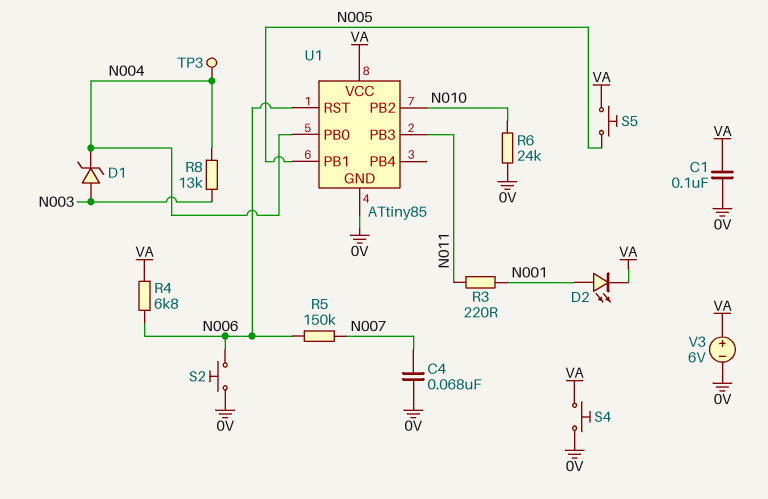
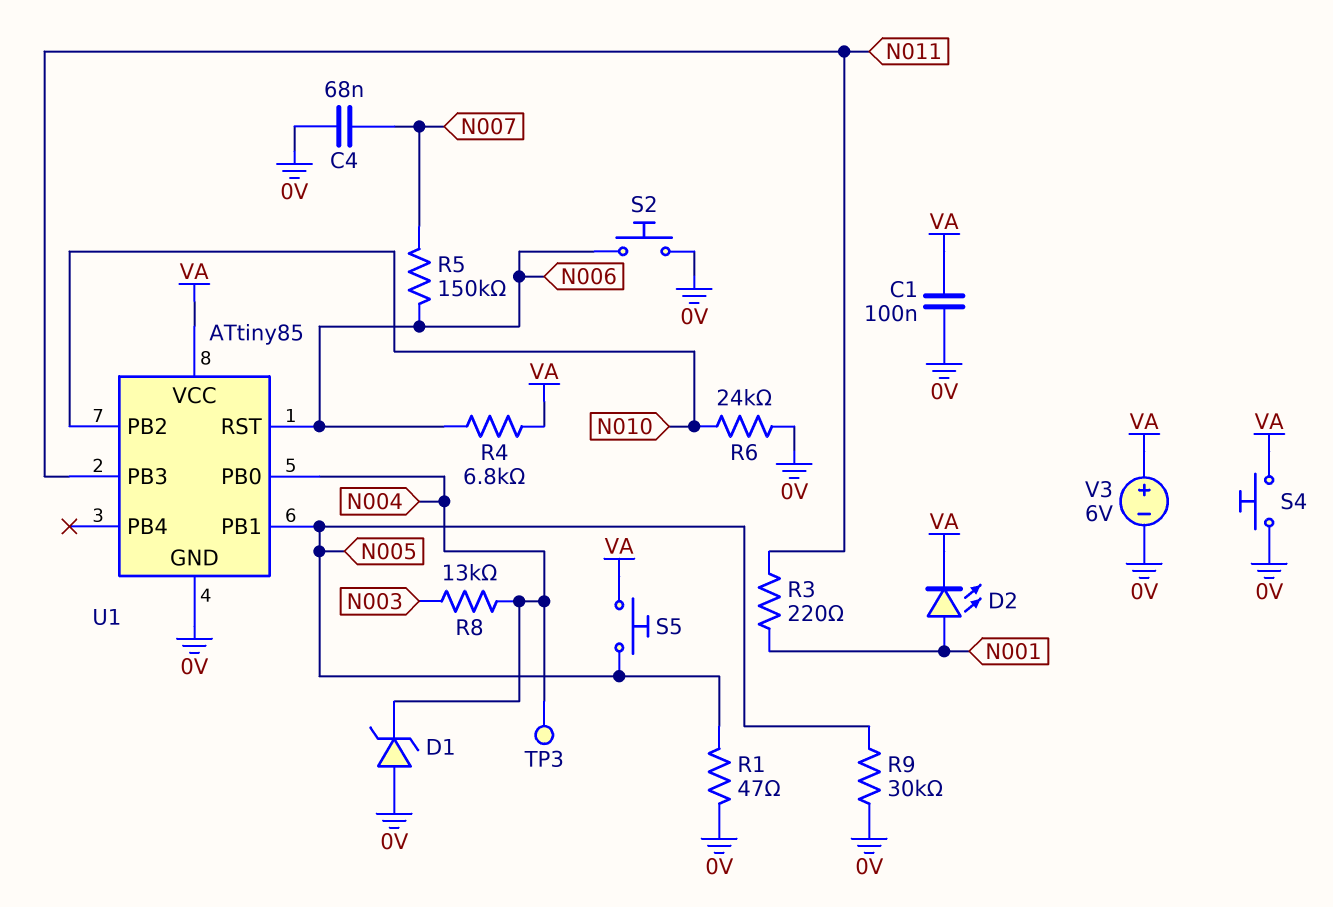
D1: zener (A N003, K N004) -> zener (A 0V, K N004)
R1: none -> 47 (0V, N005)
R9: none -> 30k (0V, N005)

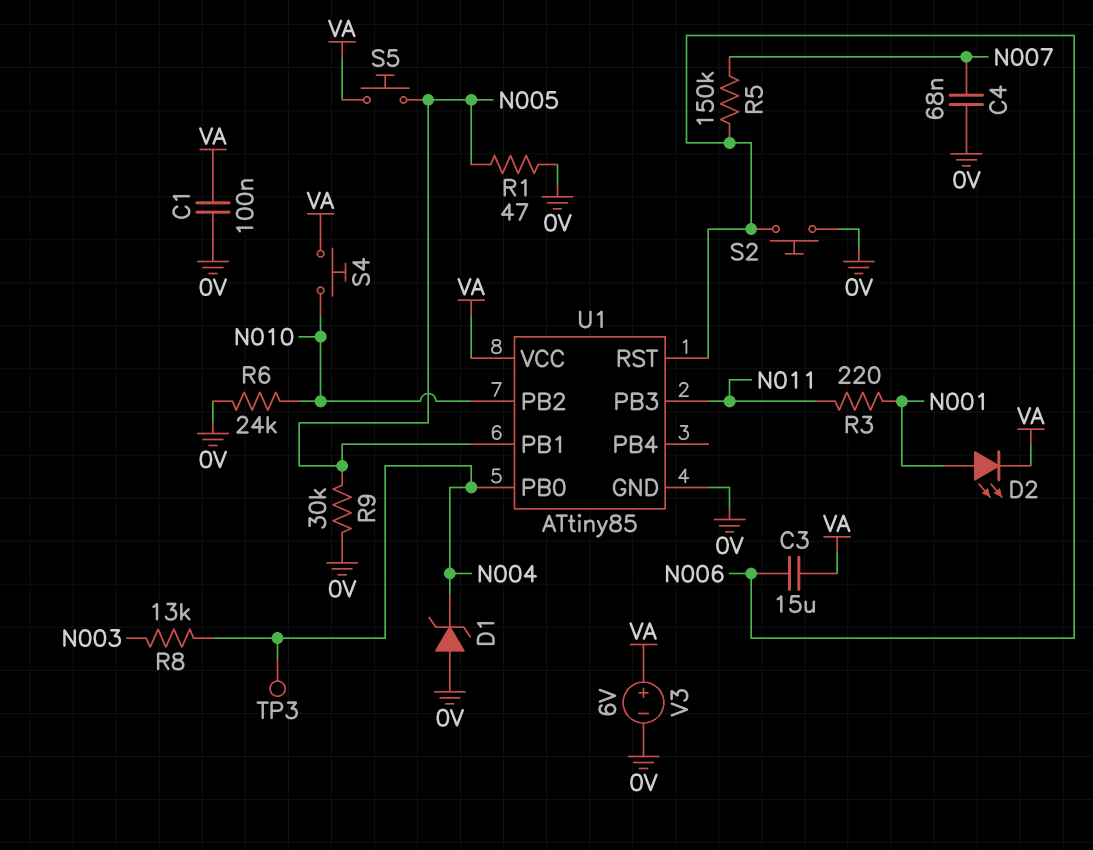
C3: none -> 15uF (N006, VA)
R4: 6.8k (N006, VA) -> none
S4: button (0V, VA) -> button (N010, VA)

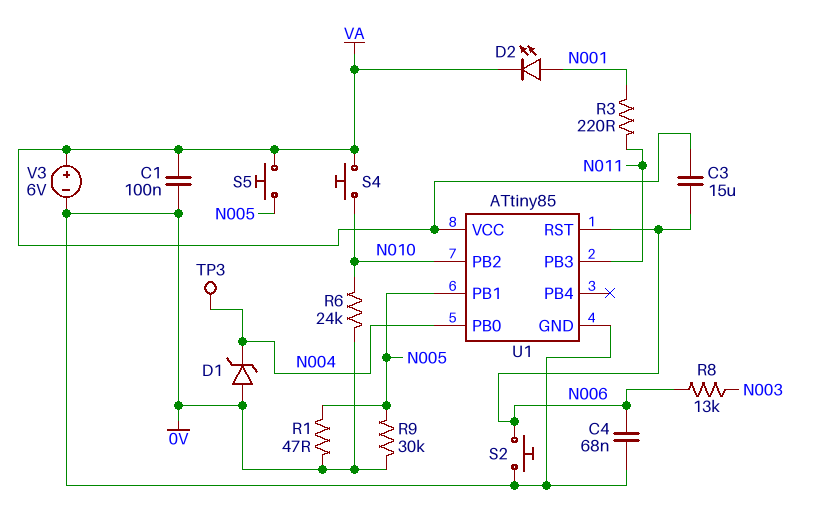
C4: 68nF (0V, N007) -> 68nF (0V, N006)
R5: 150k (N006, N007) -> none
R8: 13k (N003, N004) -> 13k (N003, N006)

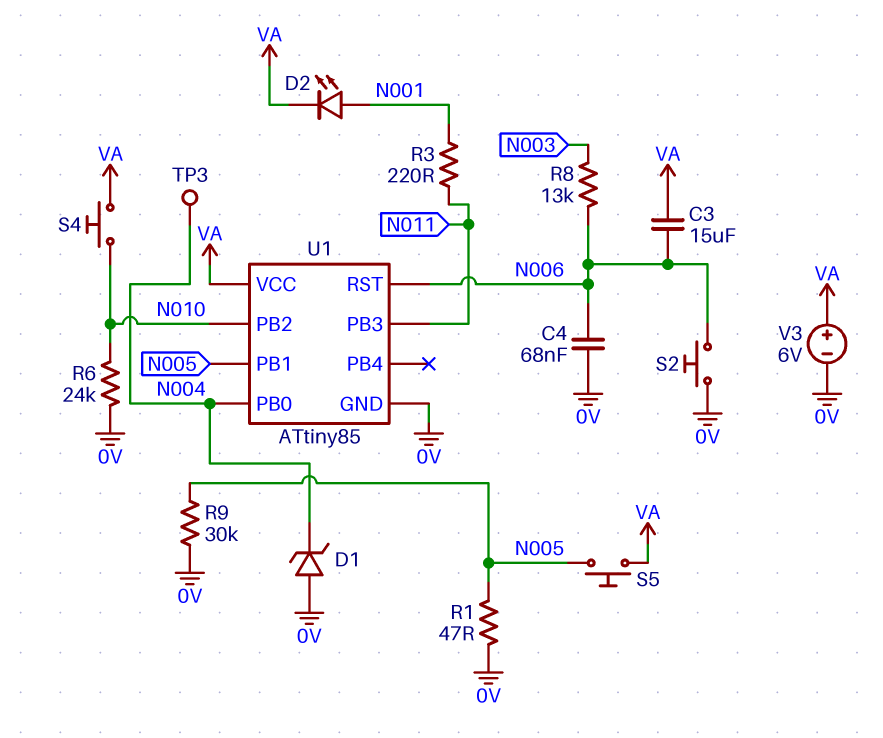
C1: 100nF (0V, VA) -> none

